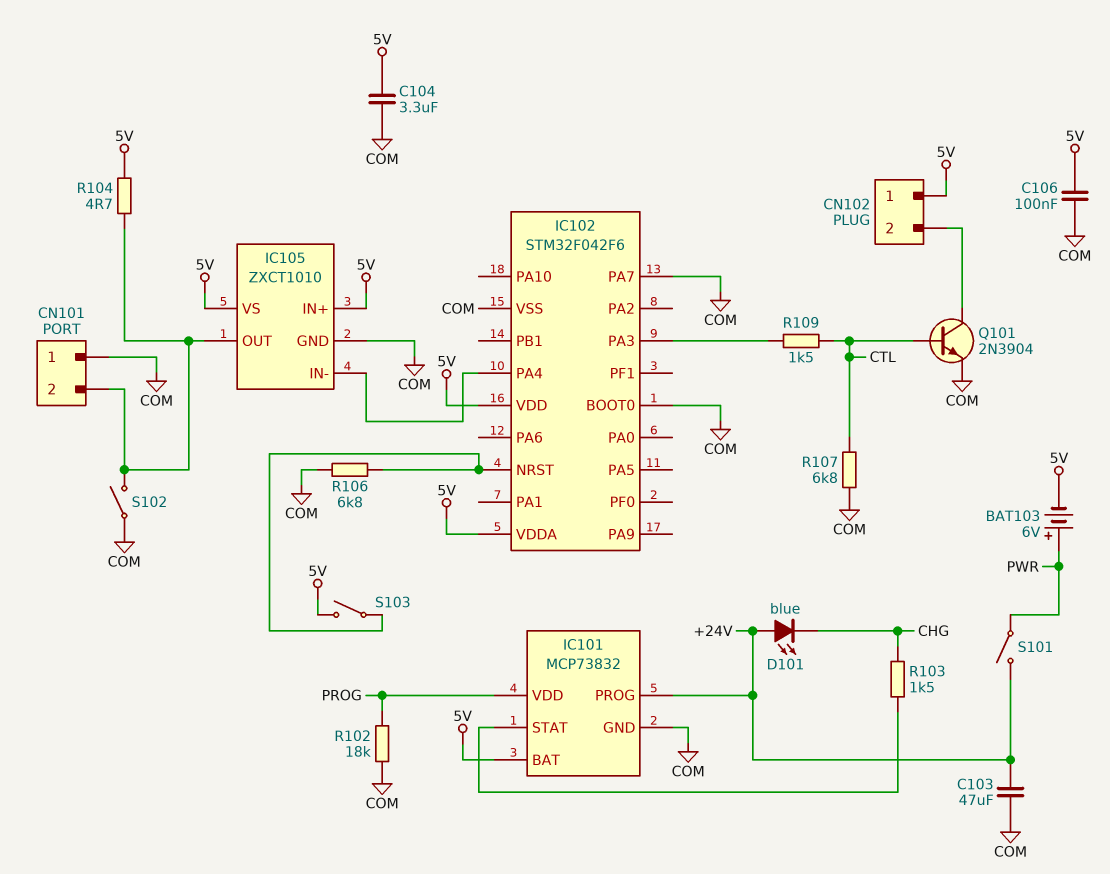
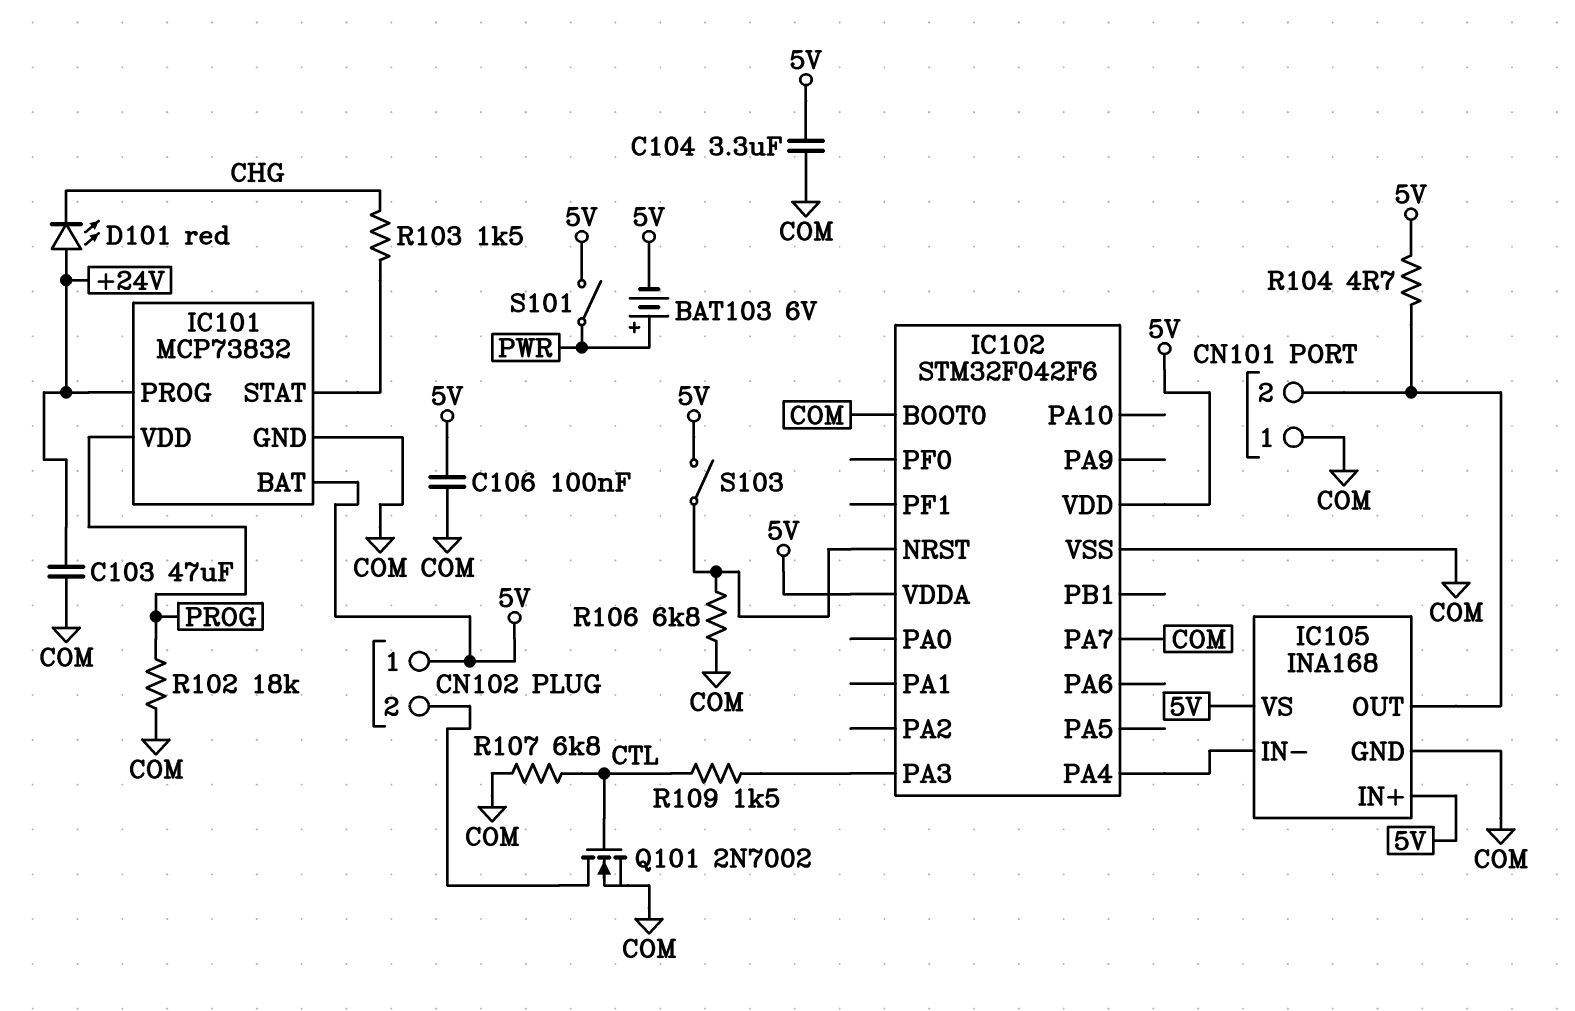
D101: LED blue (A +24V, K CHG) -> LED red (A +24V, K CHG)
IC105: ZXCT1010 -> INA168
Q101: NPN 2N3904 (B CTL, C CN102/2, E COM) -> NMOS 2N7002 (G CTL, D CN102/2, S COM)
S101: switch (+24V, PWR) -> switch (5V, PWR)
S102: switch (CN101/2, COM) -> none

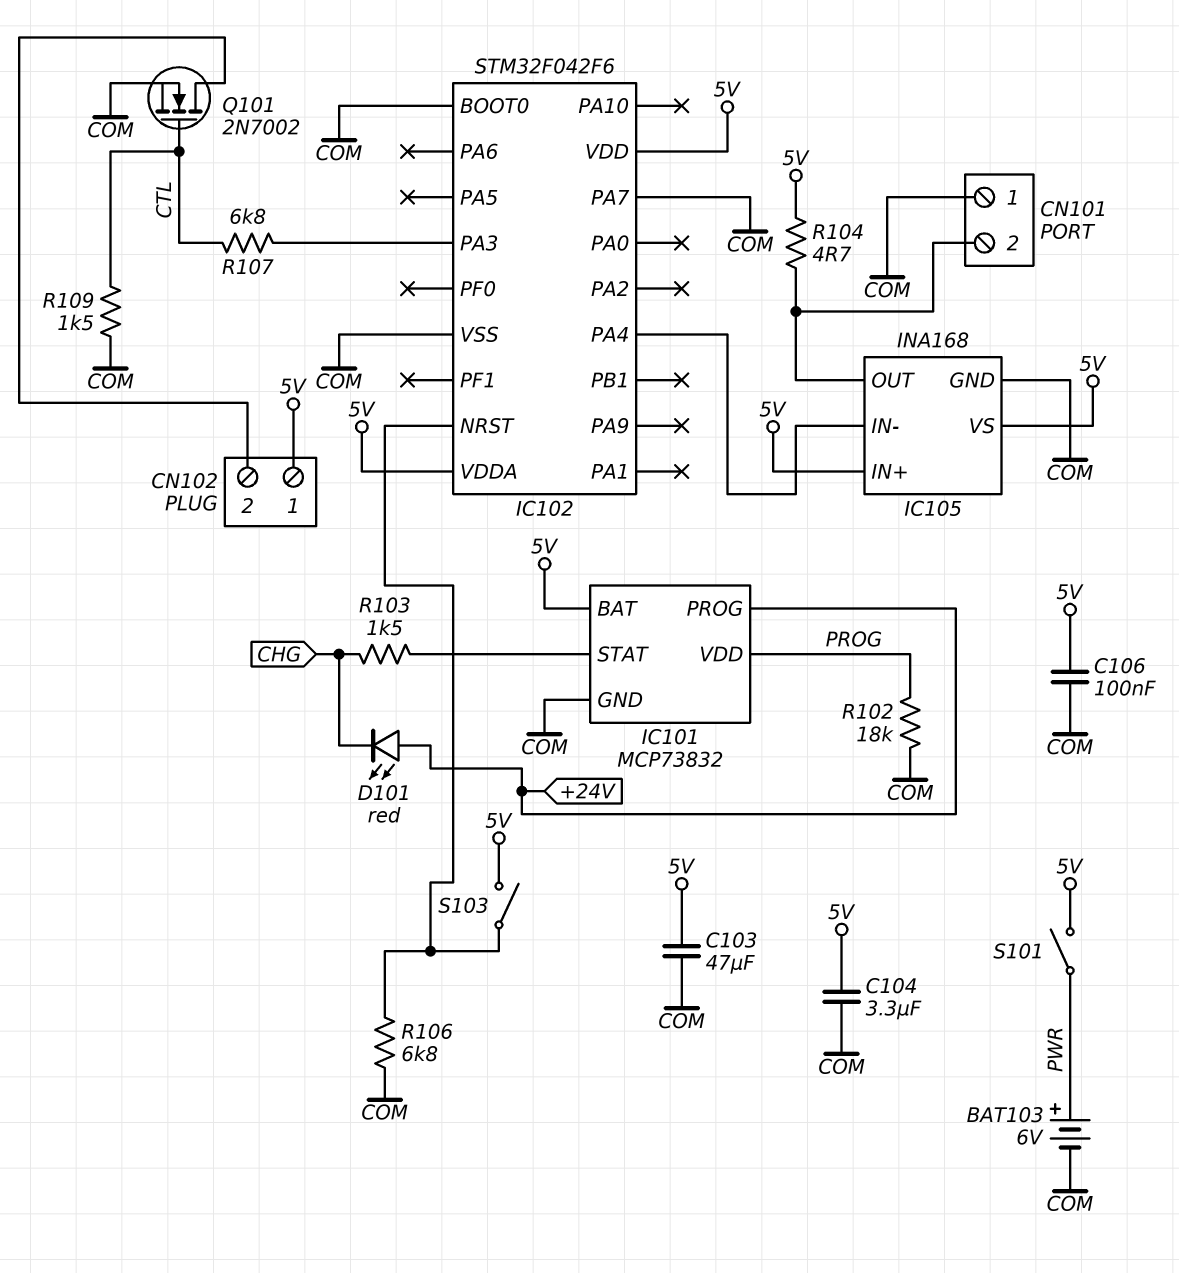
BAT103: 6V (plus PWR, minus 5V) -> 6V (plus PWR, minus COM)
C103: 47uF (+24V, COM) -> 47uF (5V, COM)
R107: 6.8k (COM, CTL) -> 6.8k (CTL, IC102/PA3)
R109: 1.5k (CTL, IC102/PA3) -> 1.5k (COM, CTL)

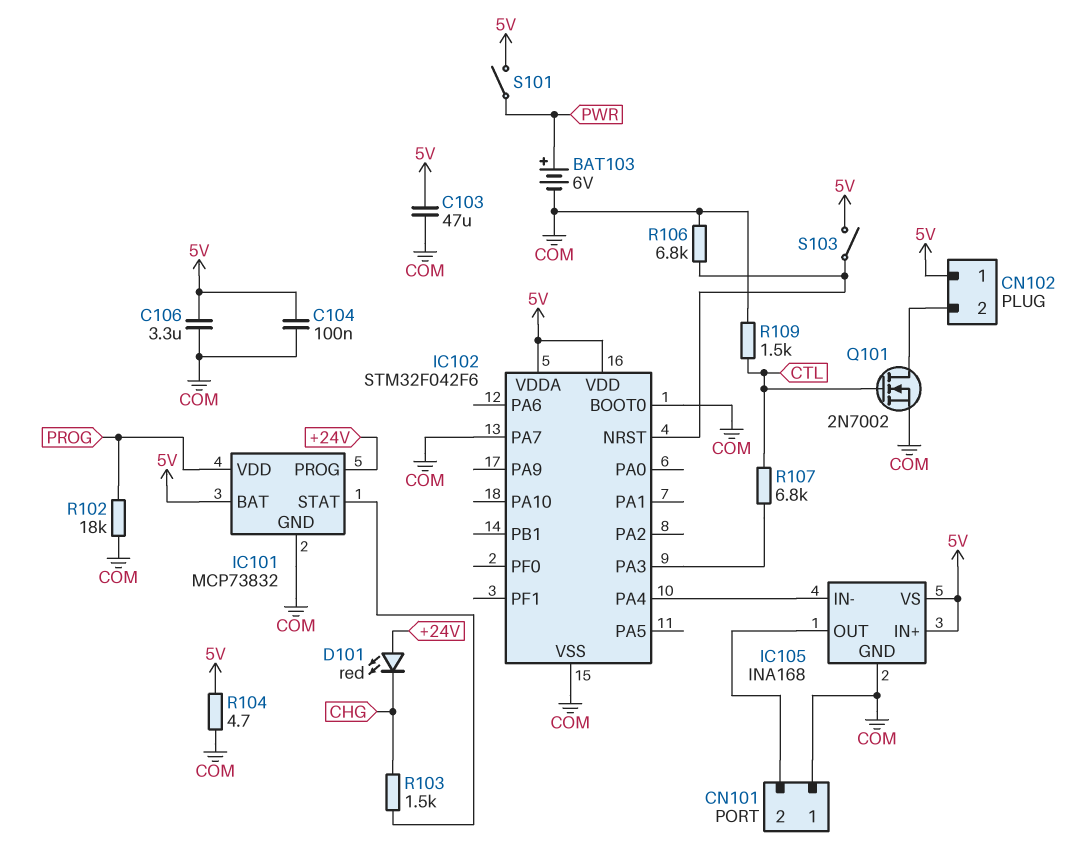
C104: 3.3uF (5V, COM) -> 100nF (5V, COM)
C106: 100nF (5V, COM) -> 3.3uF (5V, COM)
R104: 4.7 (5V, CN101/2) -> 4.7 (5V, COM)

